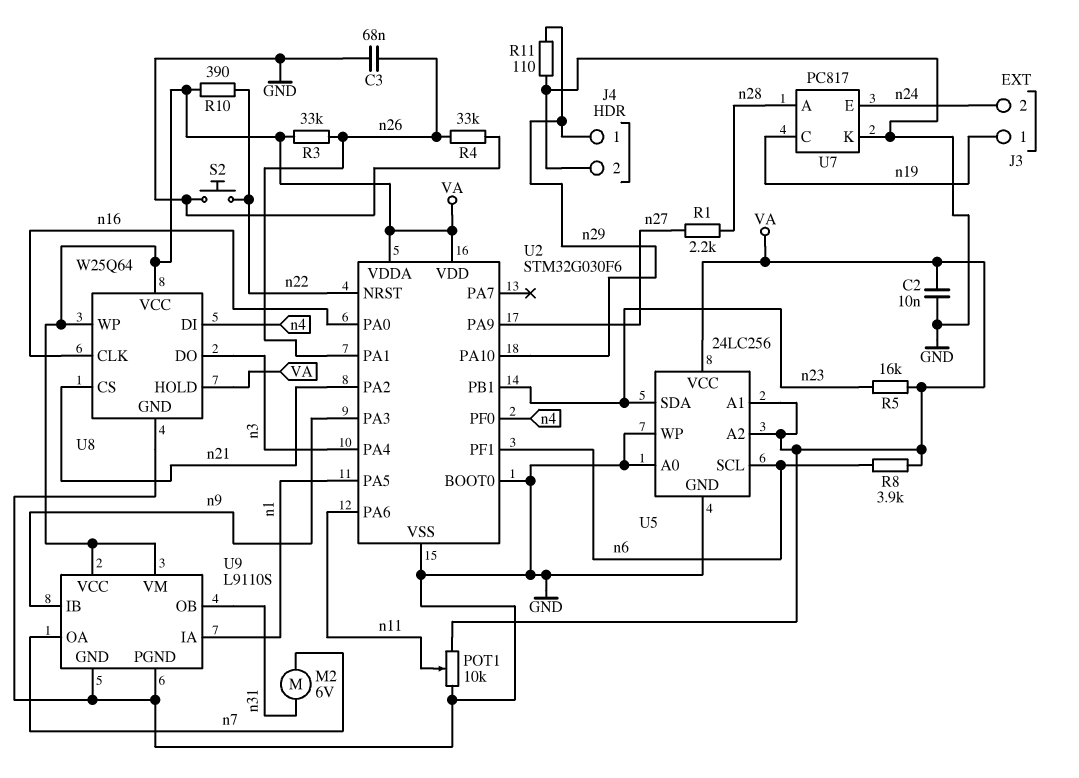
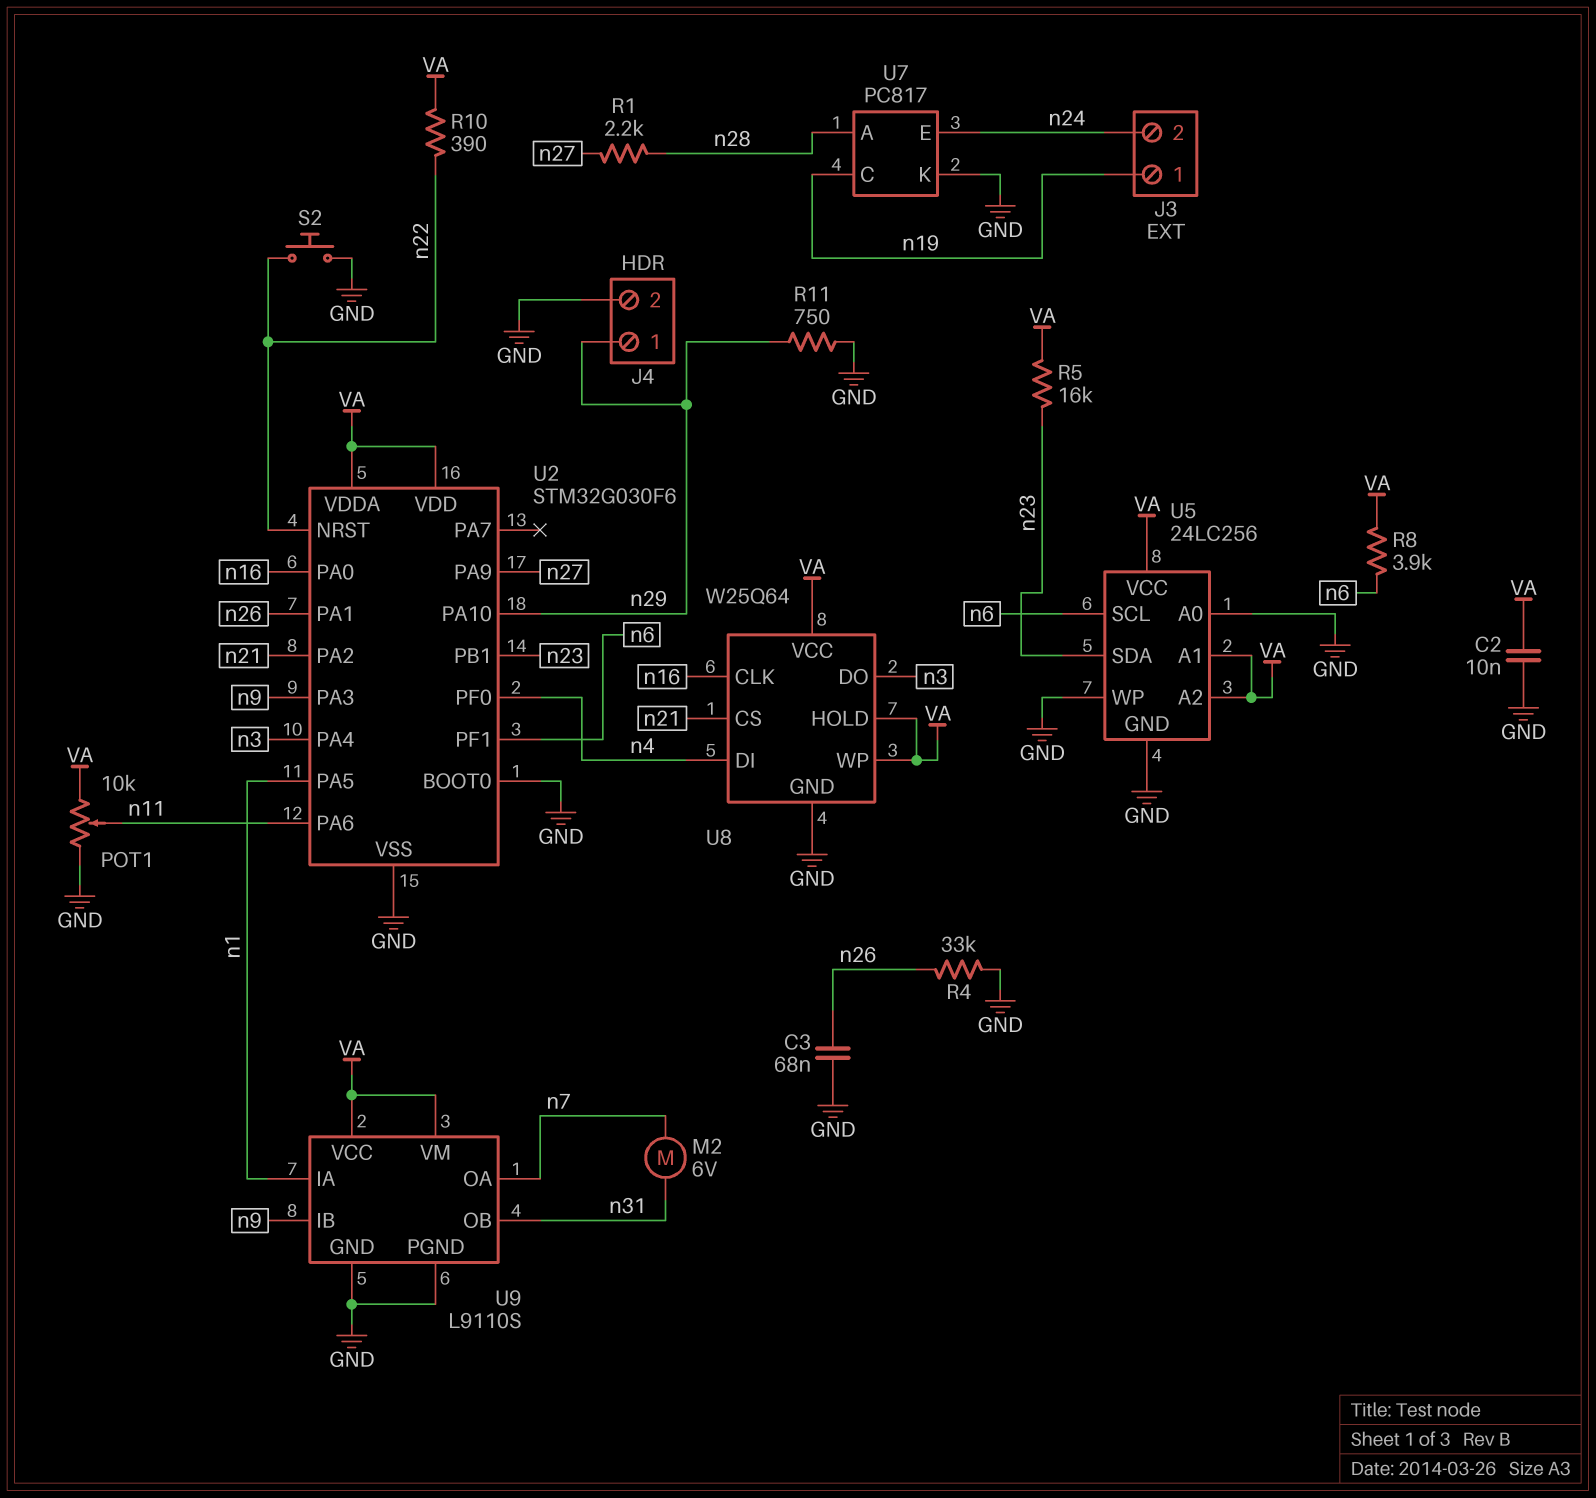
R3: 33k (VA, n26) -> none
R11: 110 (GND, n29) -> 750 (GND, n29)

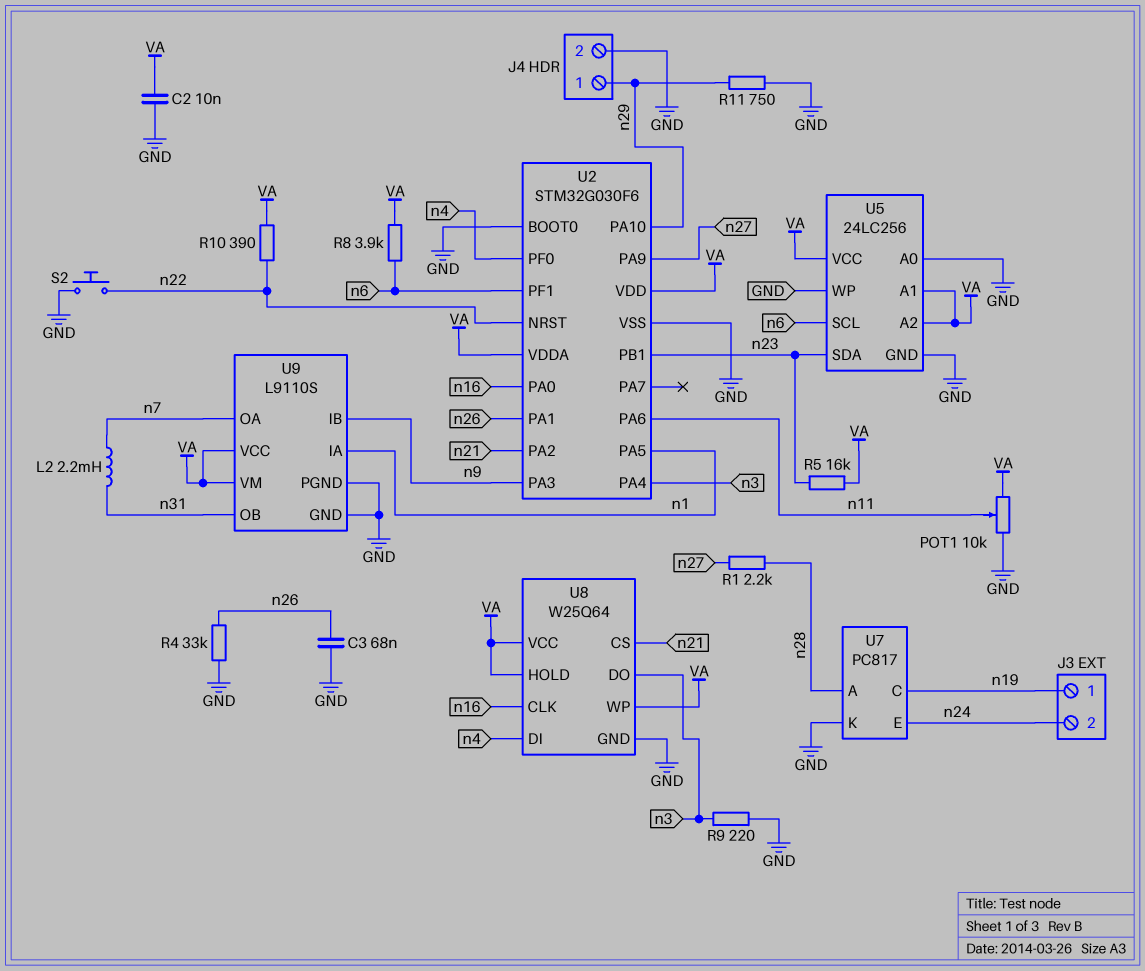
L2: none -> 2.2mH (n7, n31)
M2: motor 6V (n7, n31) -> none
R9: none -> 220 (GND, n3)

